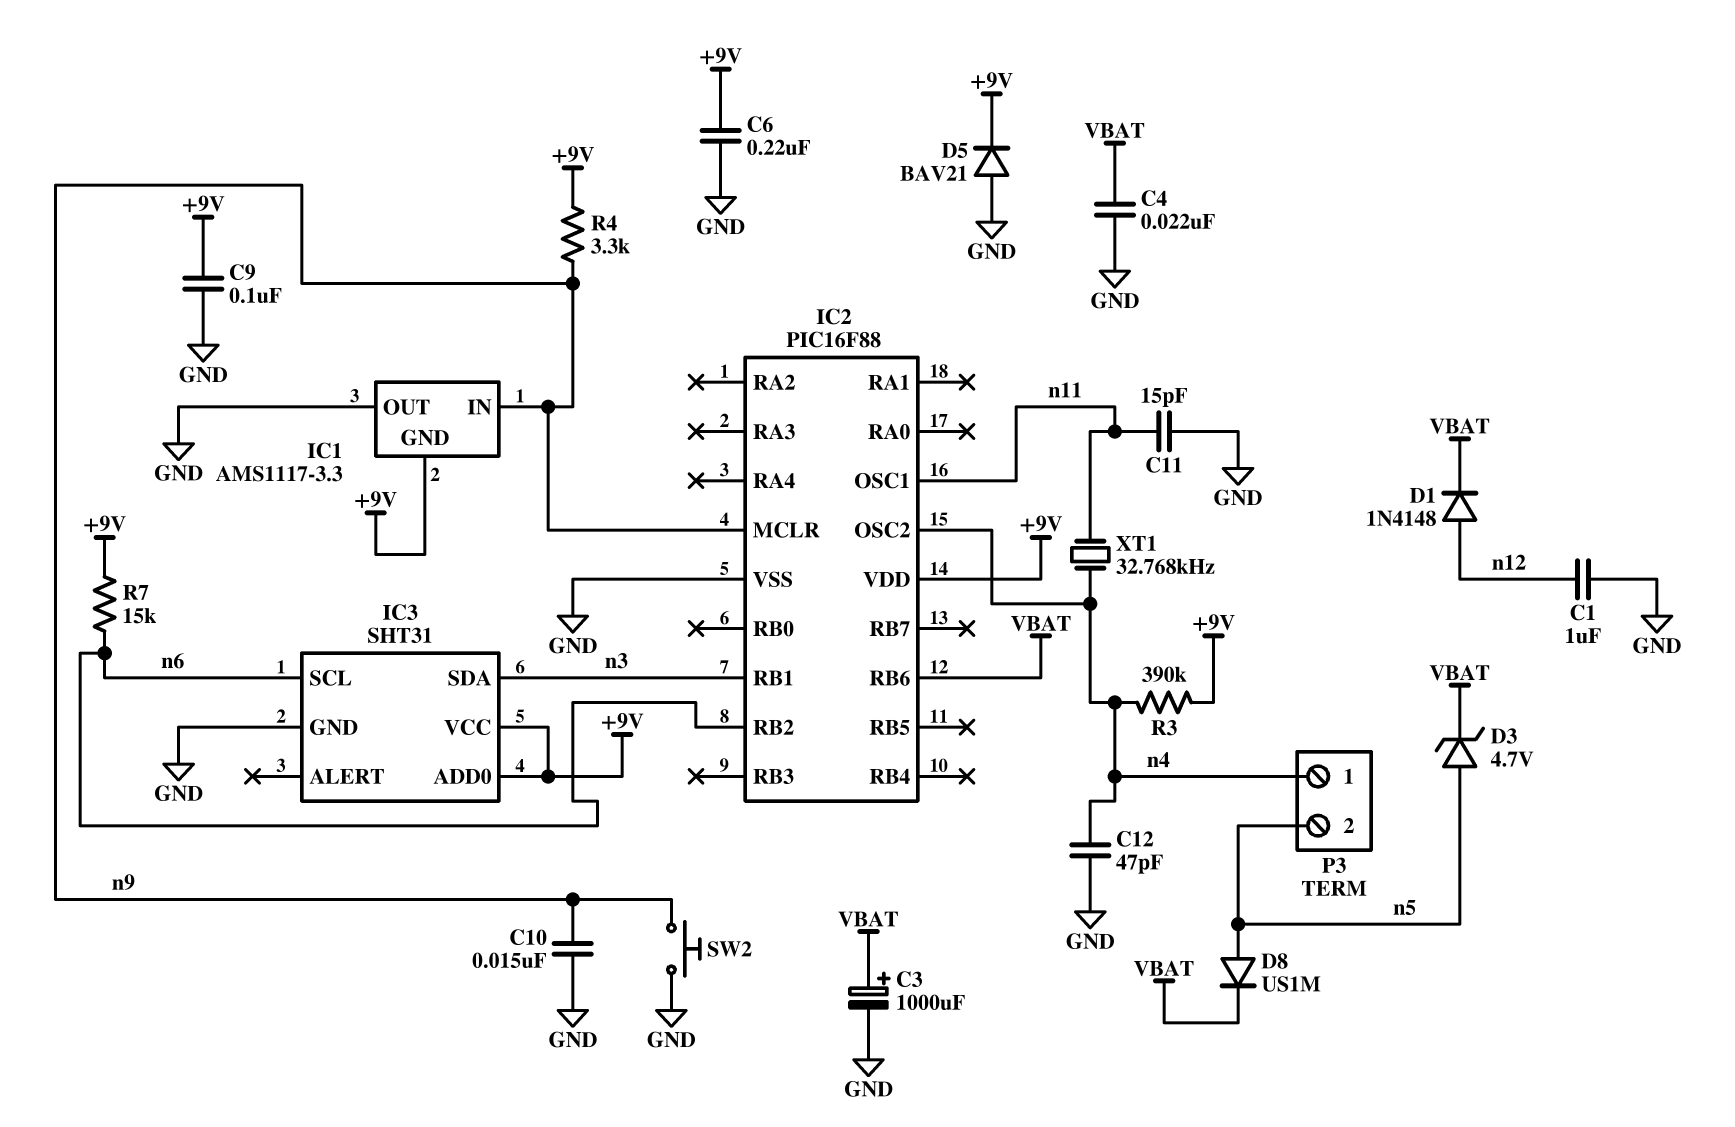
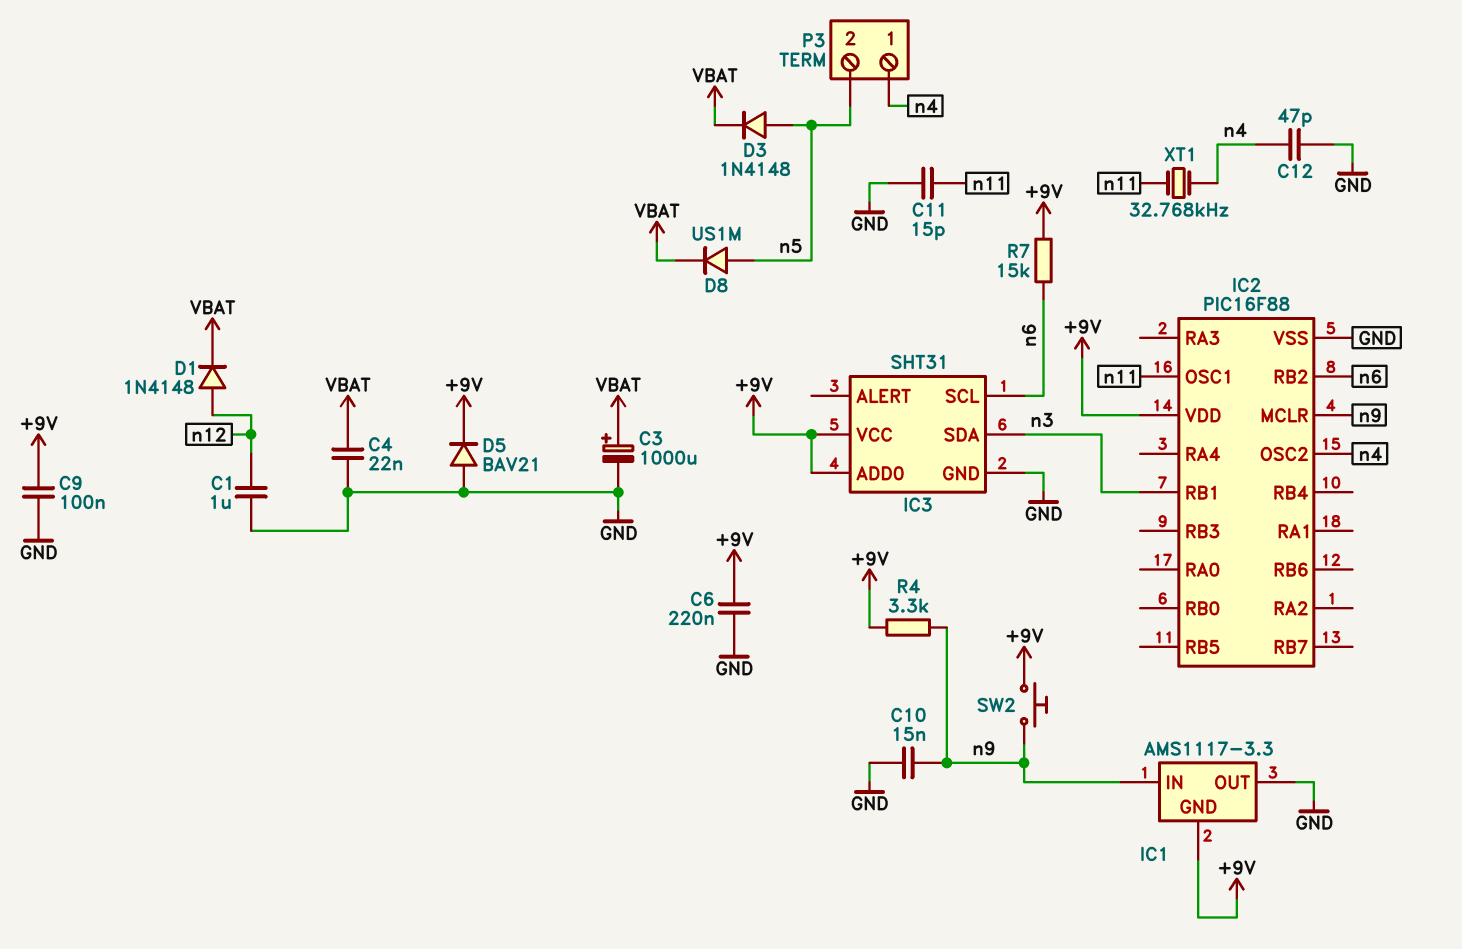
D3: zener 4.7V (A n5, K VBAT) -> diode 1N4148 (A n5, K VBAT)
IC2 pin RB6: VBAT -> none
R3: 390k (+9V, n4) -> none
SW2: button (GND, n9) -> button (+9V, n9)

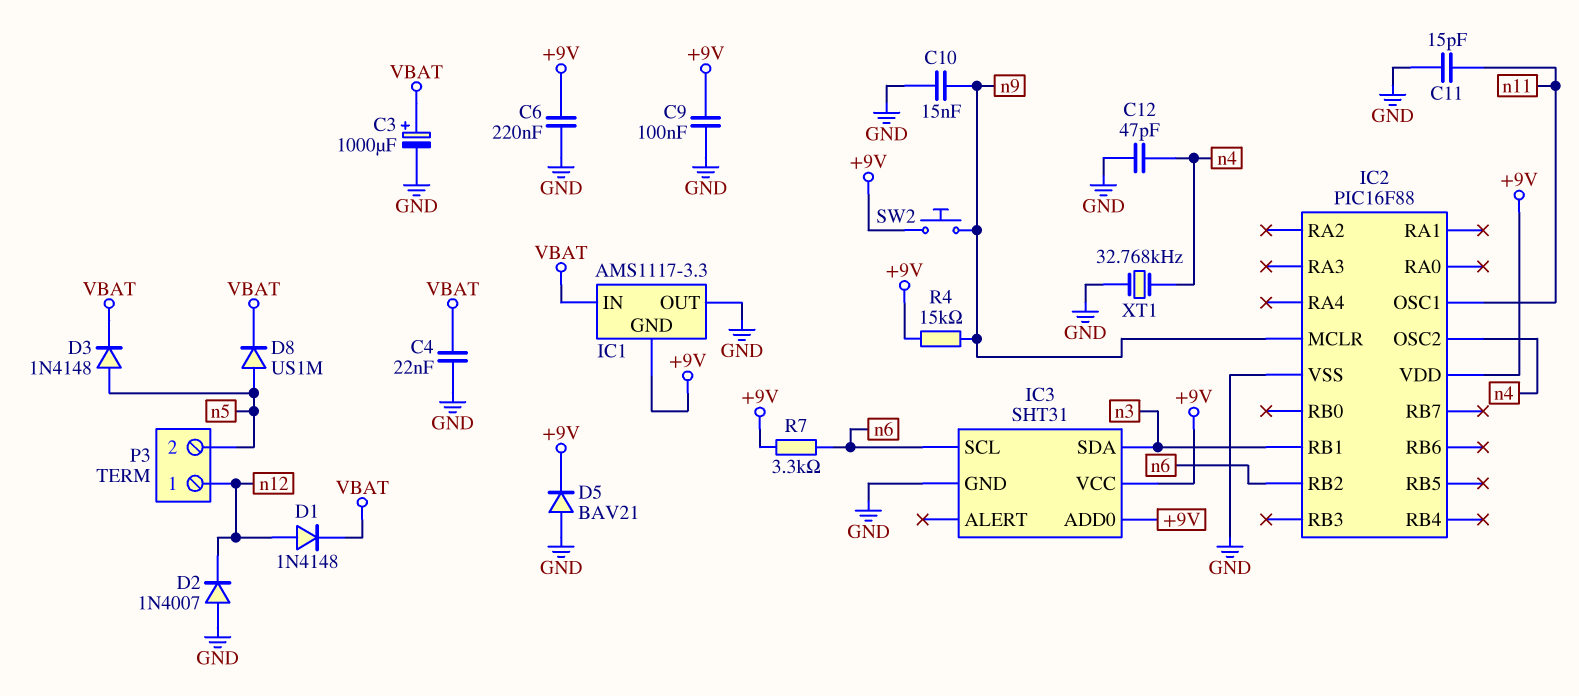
C1: 1uF (GND, n12) -> none
D2: none -> diode 1N4007 (A GND, K n12)
IC1 pin IN: n9 -> VBAT
P3 pin 1: n4 -> n12
R4: 3.3k (+9V, n9) -> 15k (+9V, n9)
R7: 15k (+9V, n6) -> 3.3k (+9V, n6)
XT1: 32.768kHz (n4, n11) -> 32.768kHz (GND, n4)

